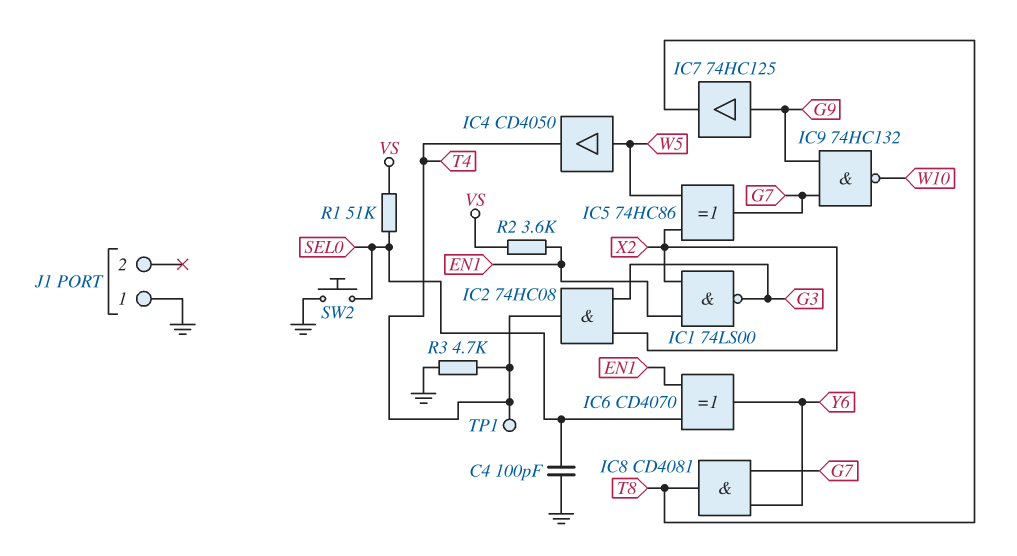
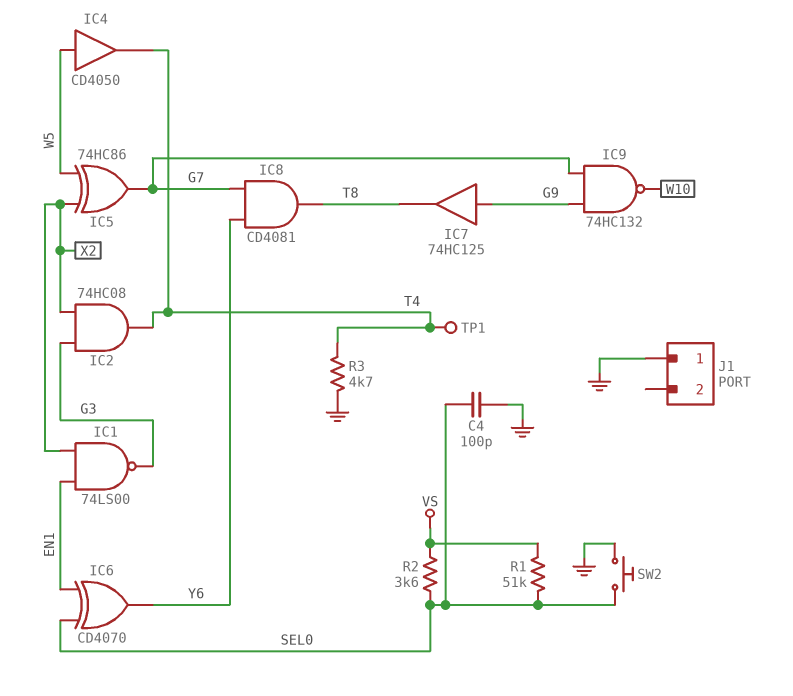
R2: 3.6k (EN1, VS) -> 3.6k (SEL0, VS)

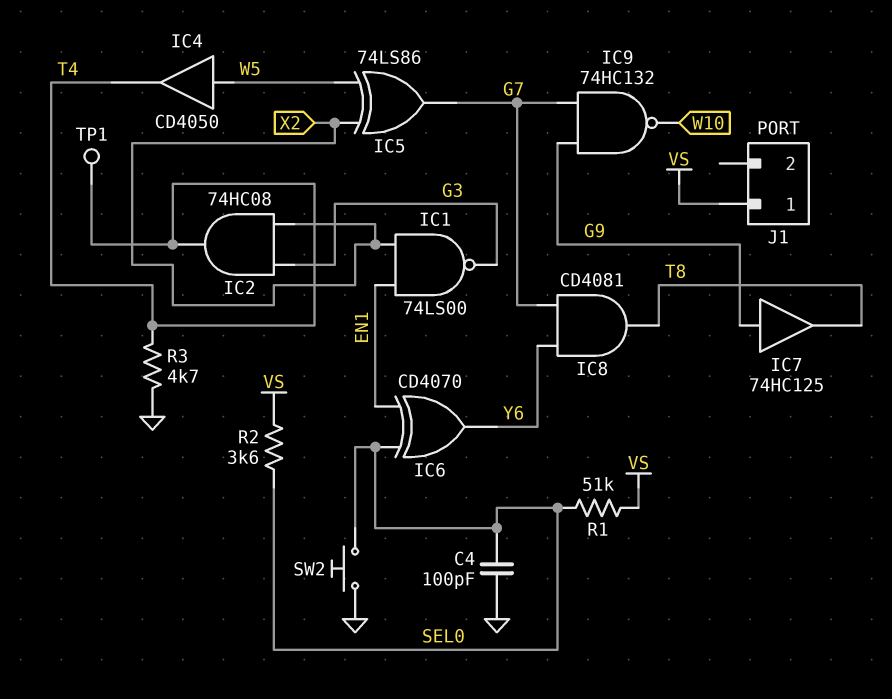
IC5: XOR 74HC86 (in W5, in X2, out G7) -> XOR 74LS86 (in W5, in X2, out G7)
J1 pin 1: GND -> VS

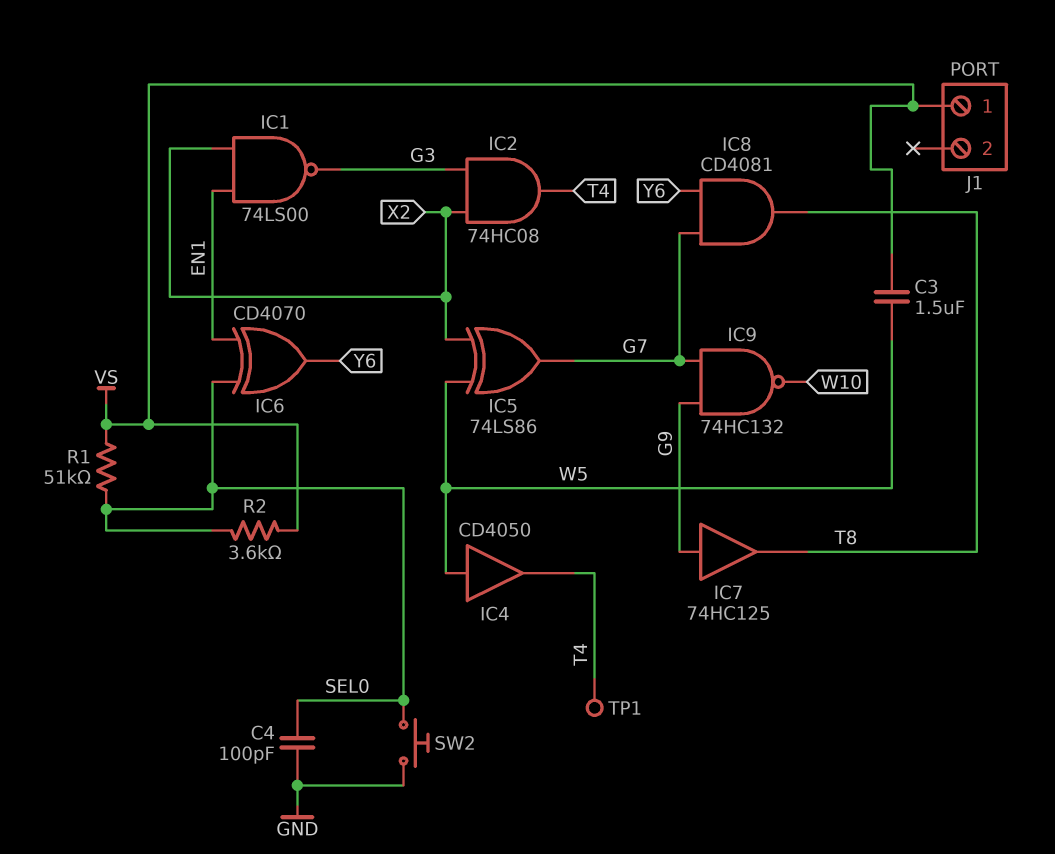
C3: none -> 1.5uF (VS, W5)
R3: 4.7k (GND, T4) -> none

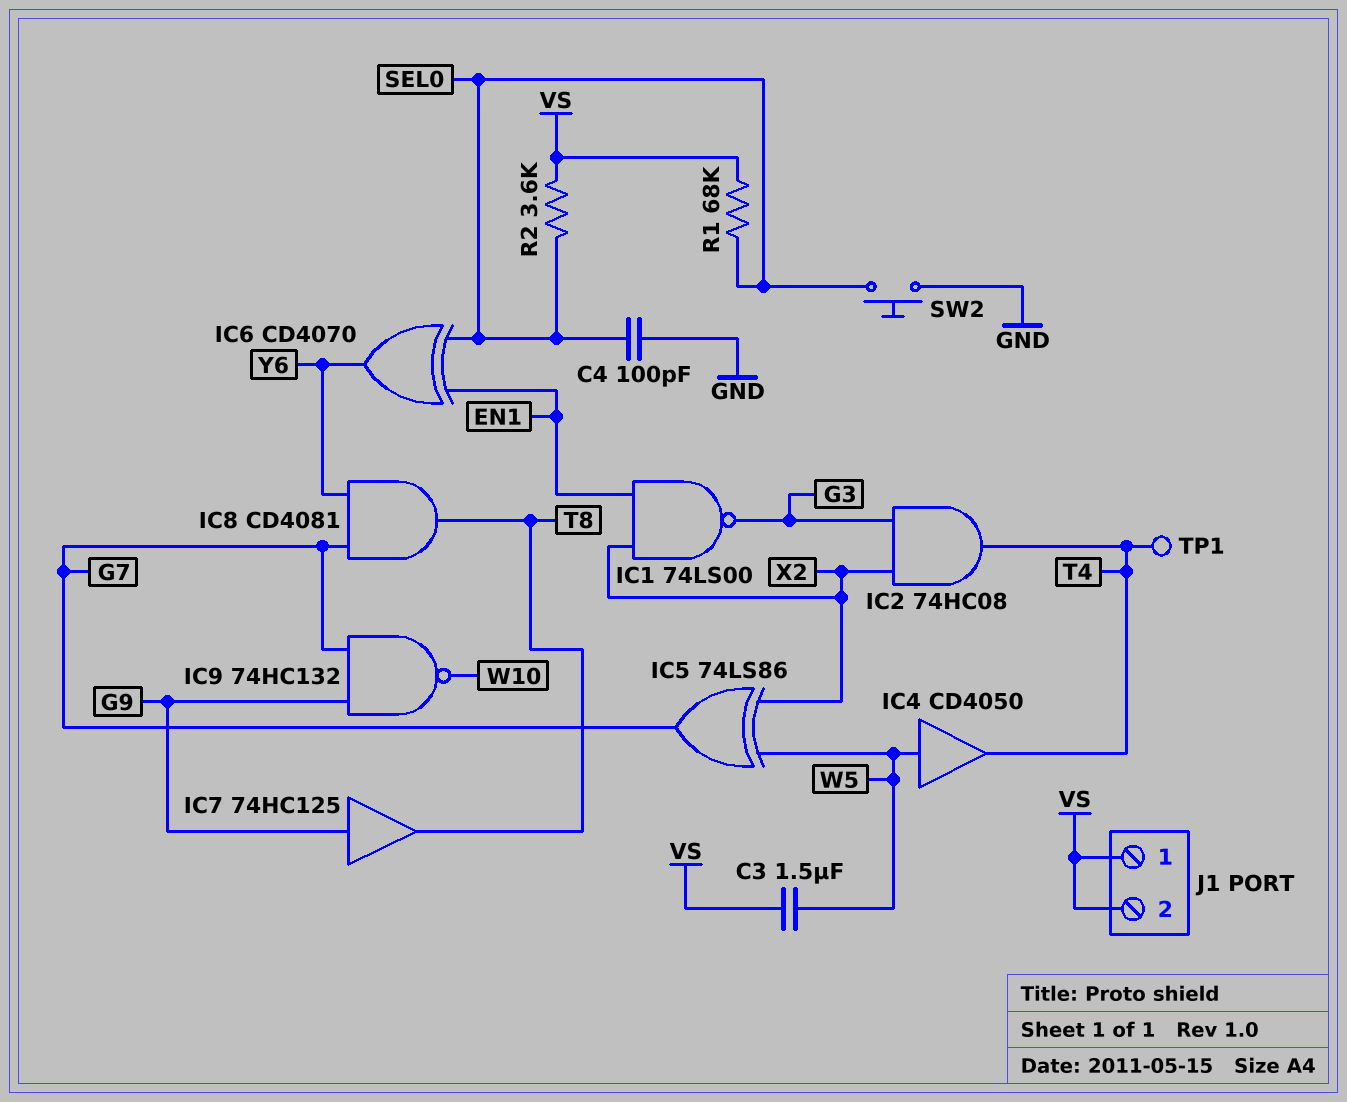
J1 pin 2: none -> VS
R1: 51k (SEL0, VS) -> 68k (SEL0, VS)

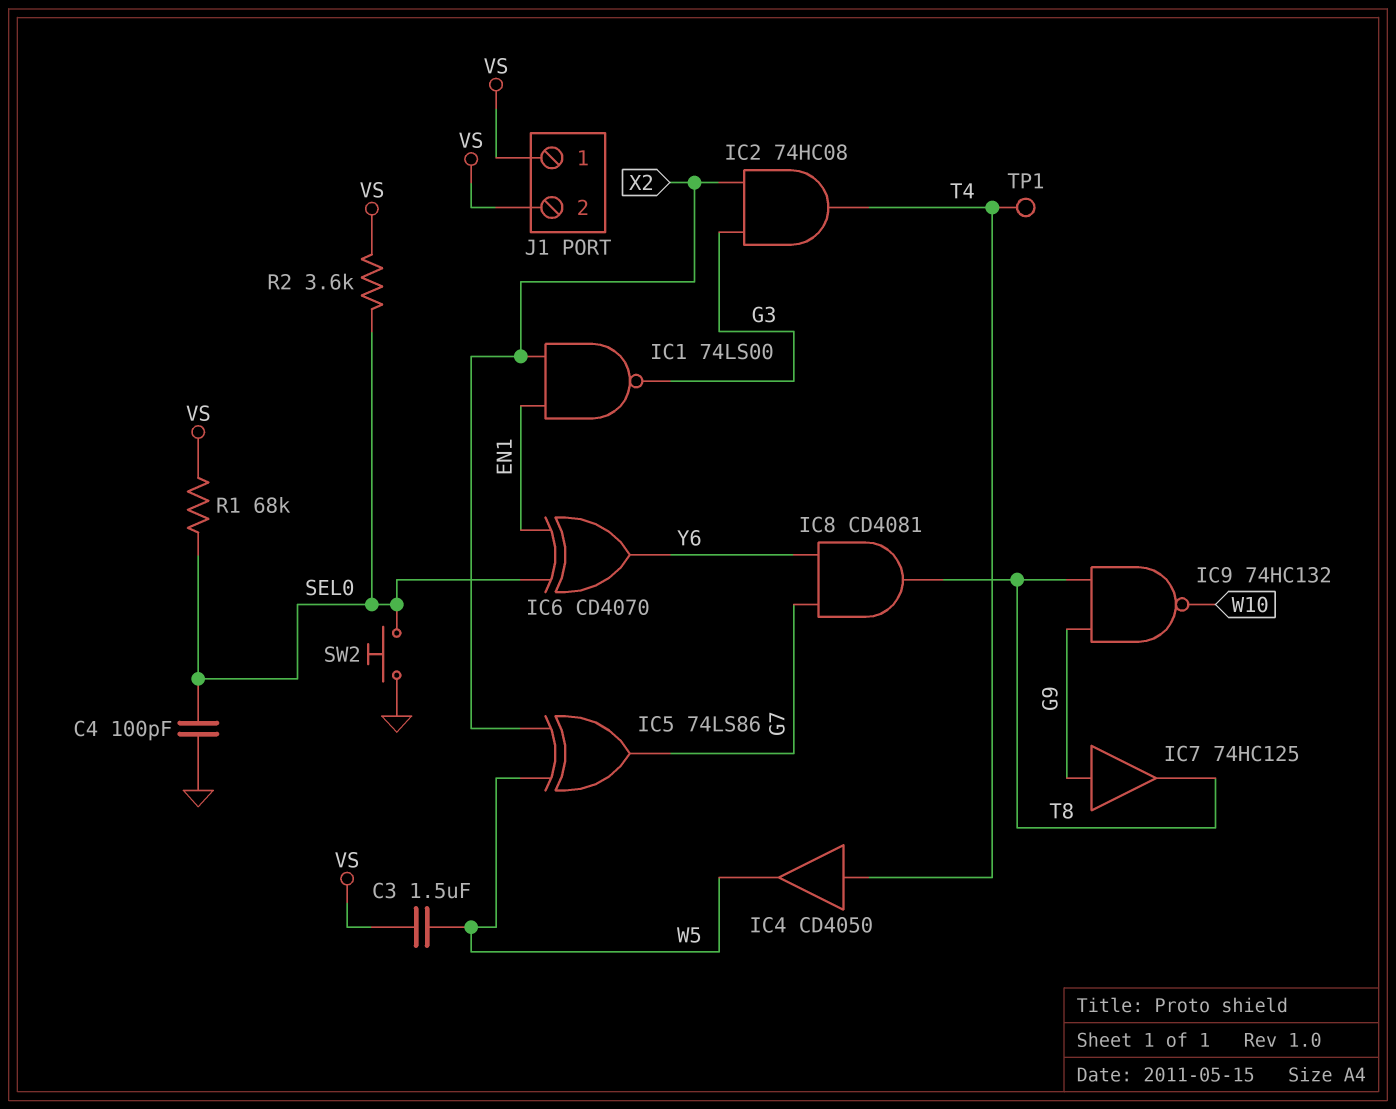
IC4: buffer CD4050 (in W5, out T4) -> buffer CD4050 (in T4, out W5)
IC9: NAND 74HC132 (in G7, in G9, out W10) -> NAND 74HC132 (in G9, in T8, out W10)

